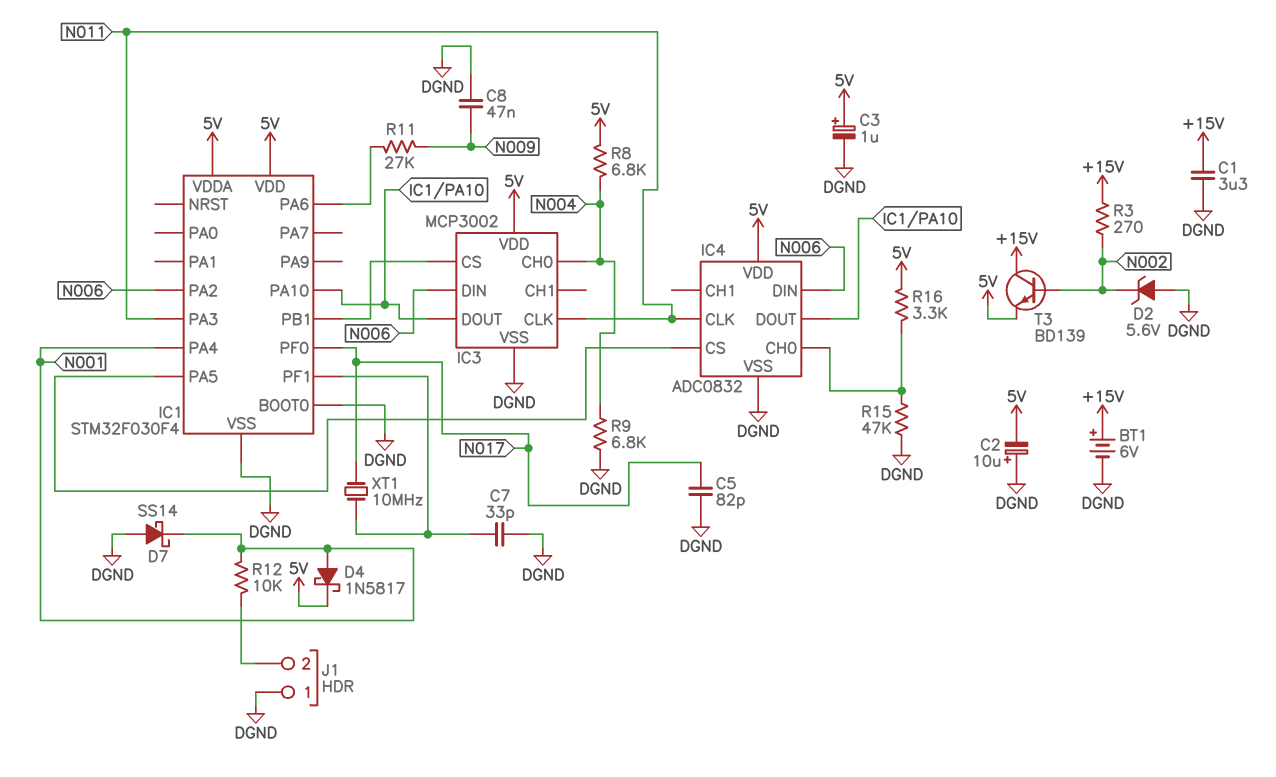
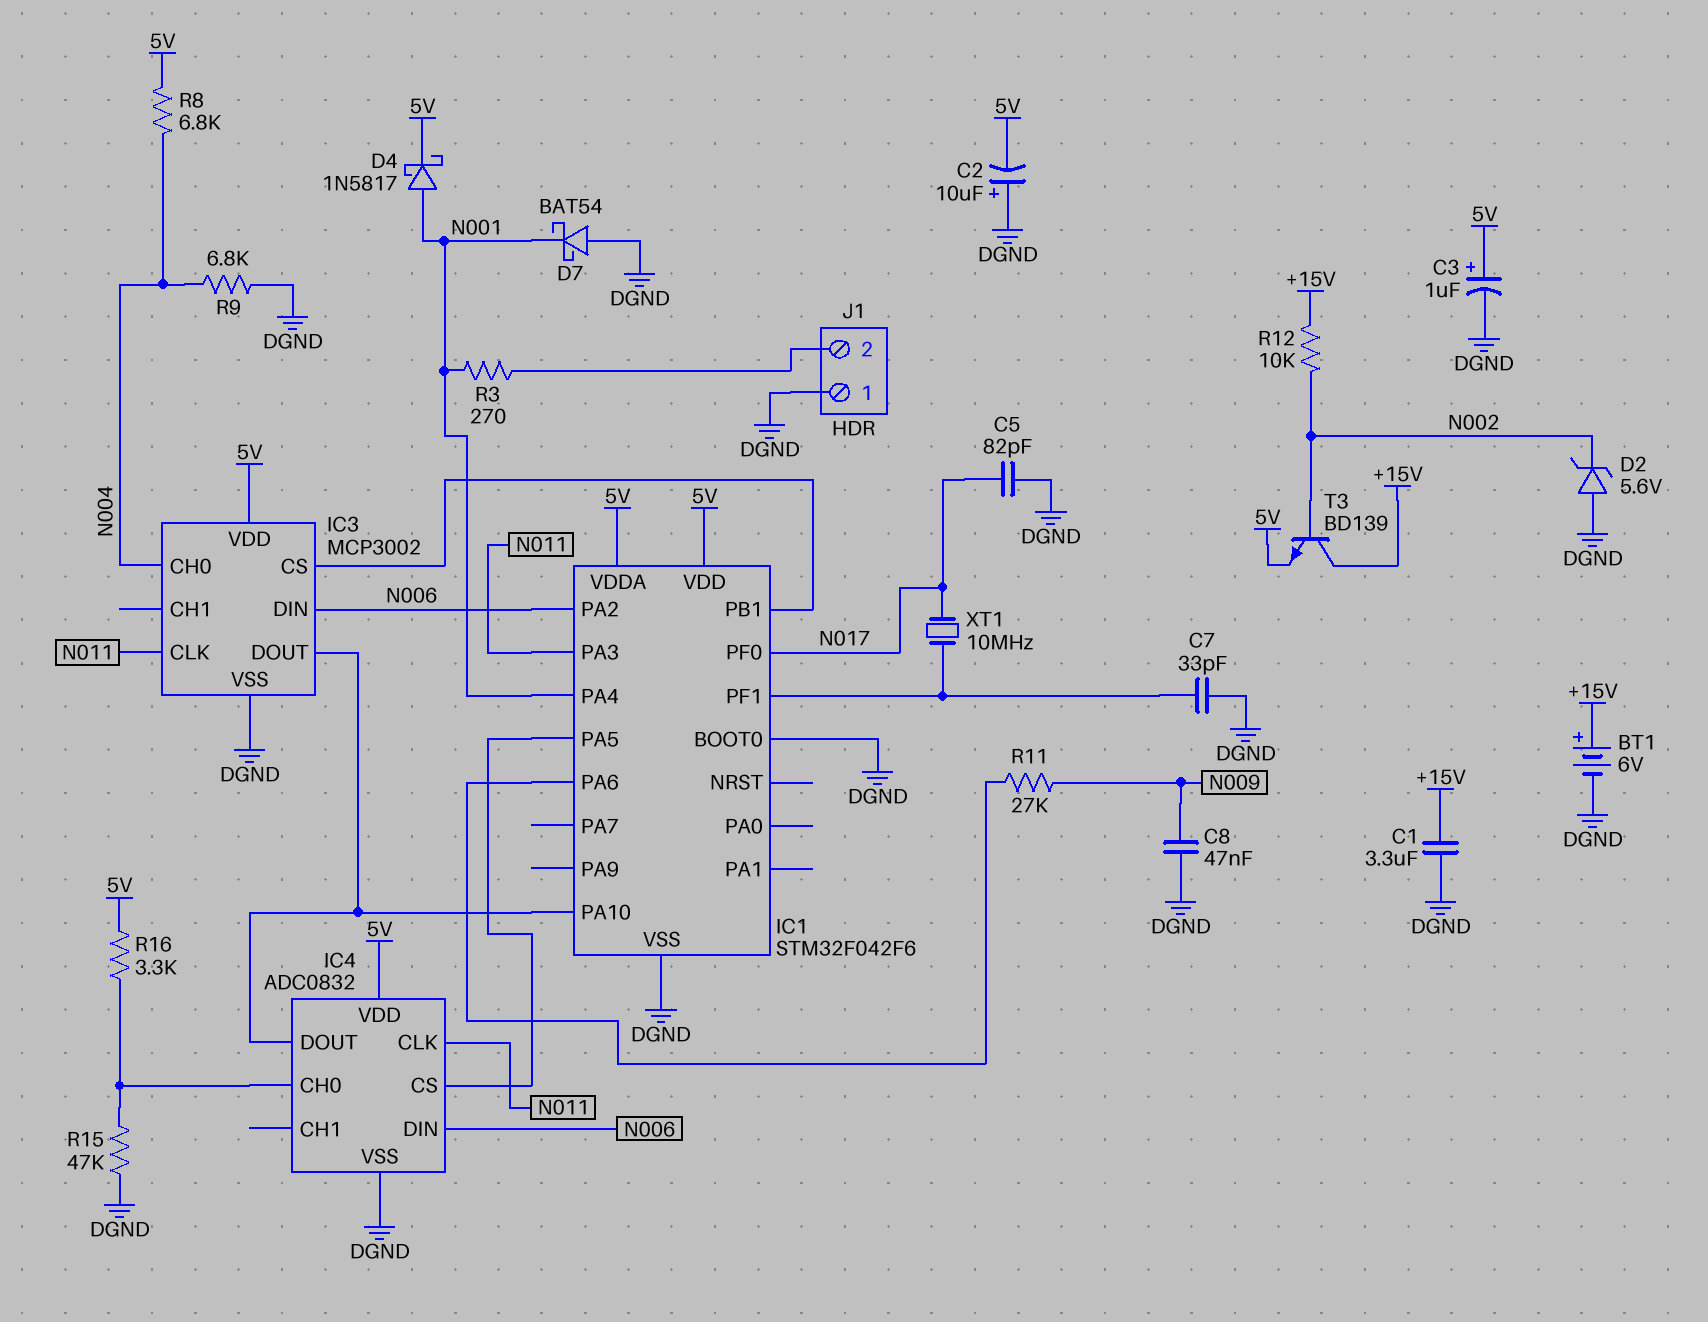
D7: schottky SS14 (A DGND, K N001) -> schottky BAT54 (A DGND, K N001)
IC1: STM32F030F4 -> STM32F042F6
R3: 270 (+15V, N002) -> 270 (J1/2, N001)
R12: 10k (J1/2, N001) -> 10k (+15V, N002)

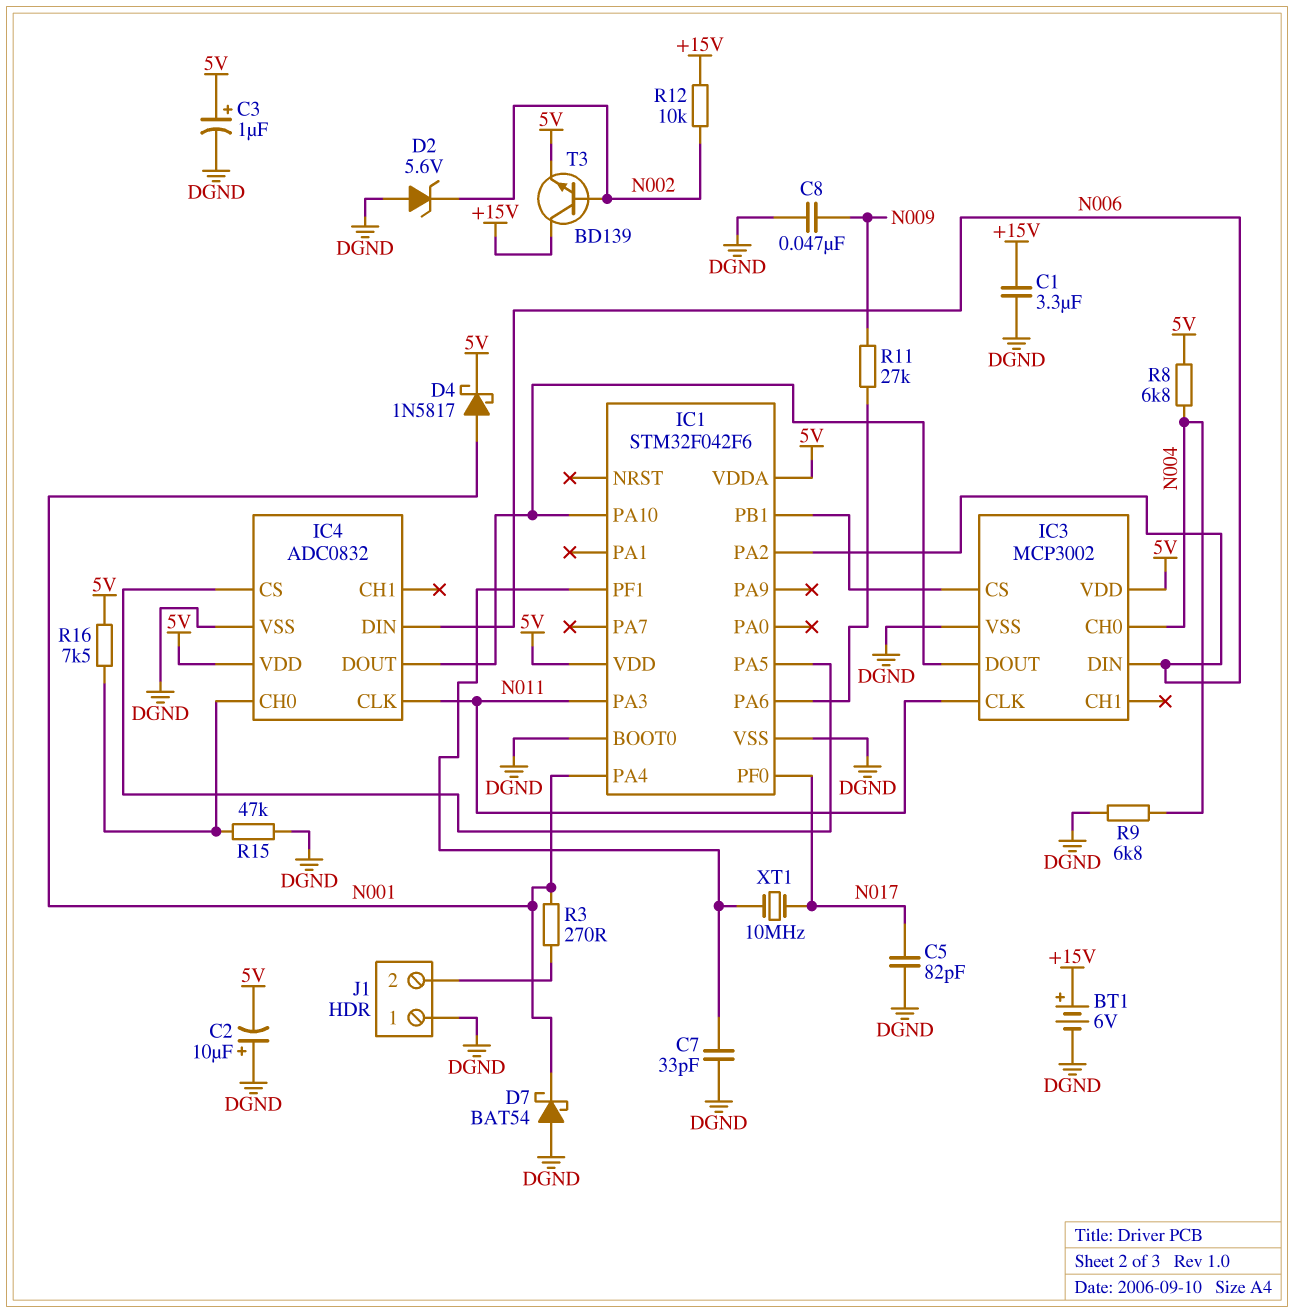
R16: 3.3k (5V, IC4/CH0) -> 7.5k (5V, IC4/CH0)

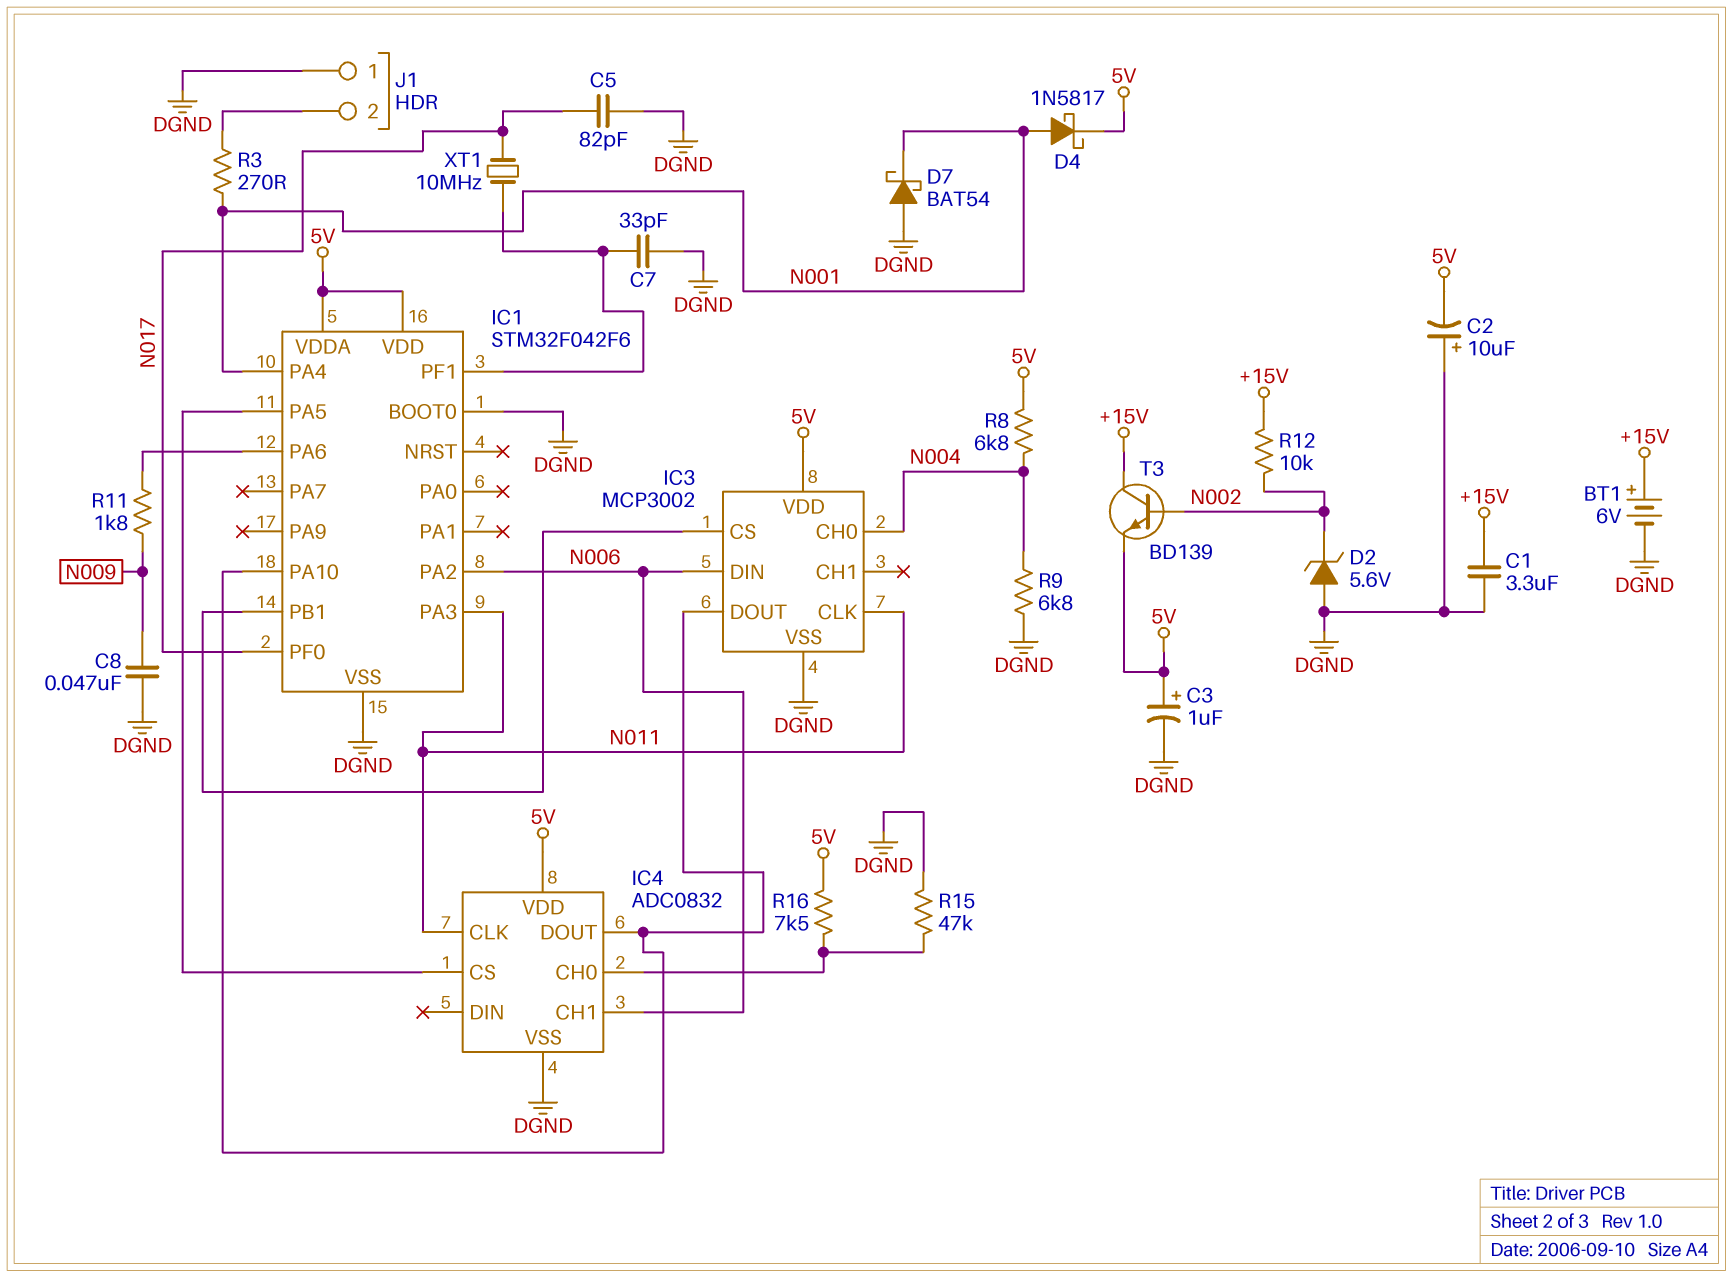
IC4 pin CH1: none -> N006
IC4 pin DIN: N006 -> none
R11: 27k (IC1/PA6, N009) -> 1.8k (IC1/PA6, N009)

